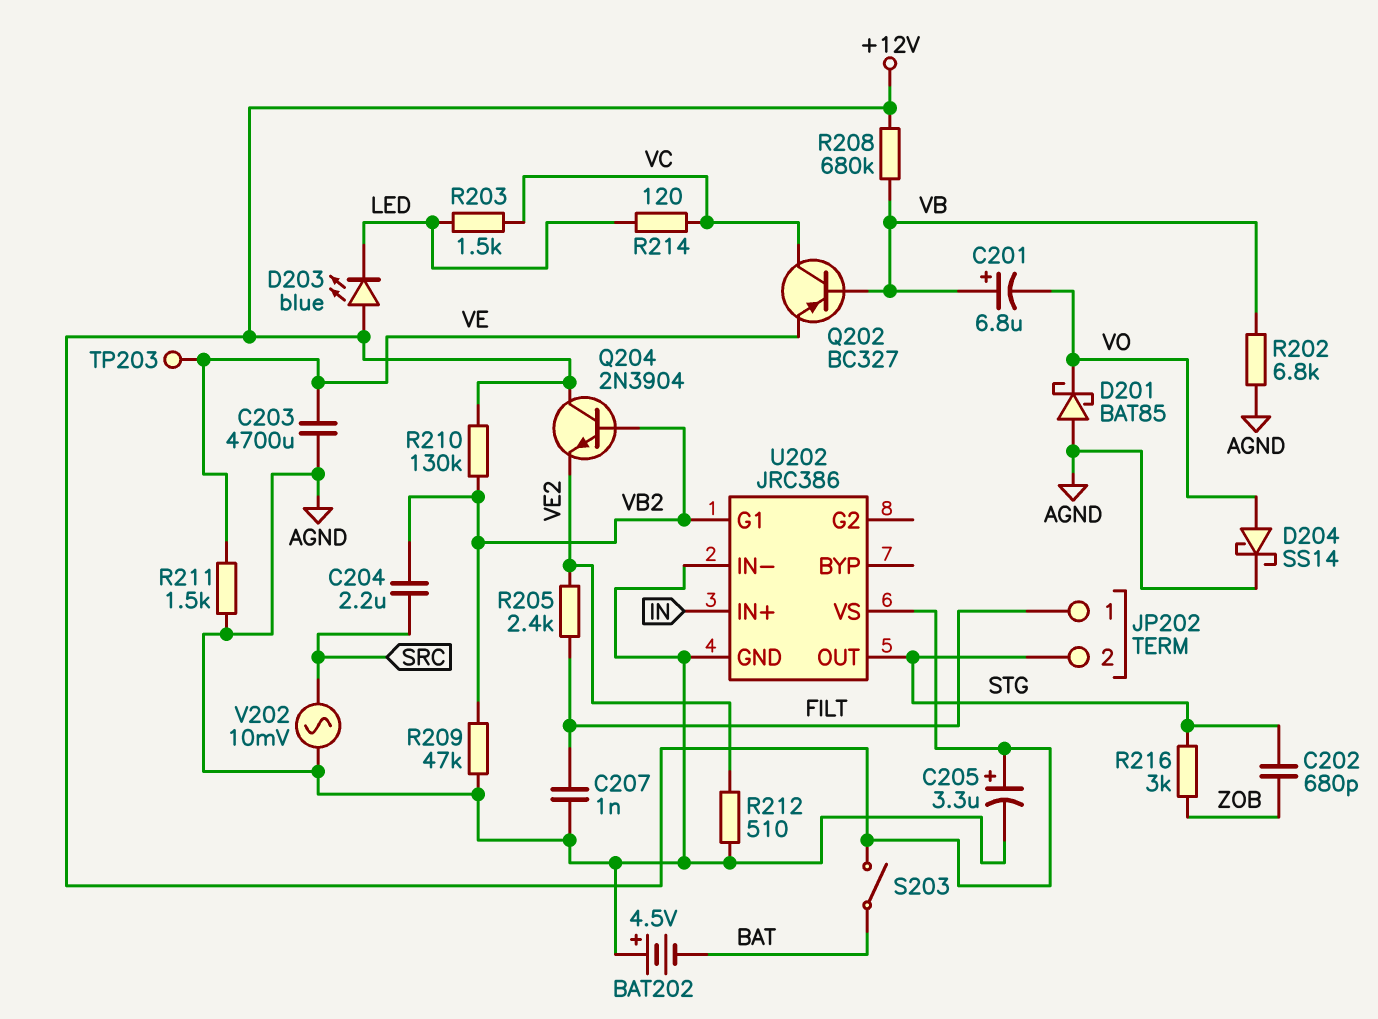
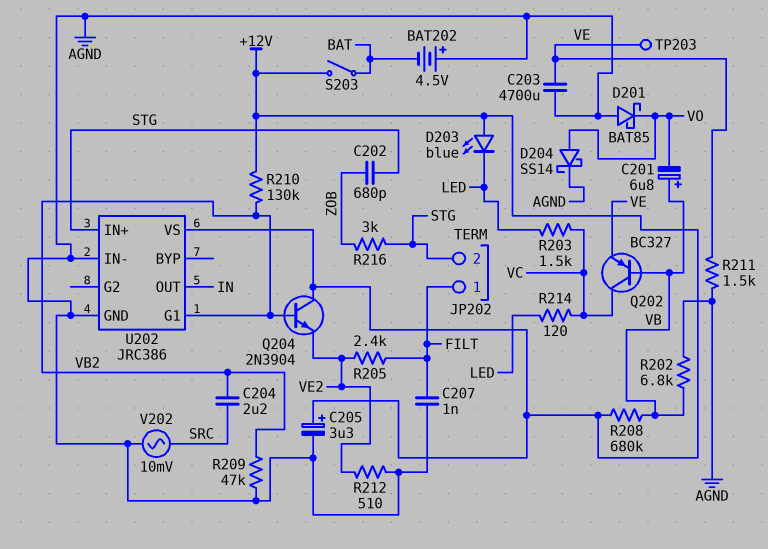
U202 pin IN+: IN -> STG
U202 pin OUT: STG -> IN

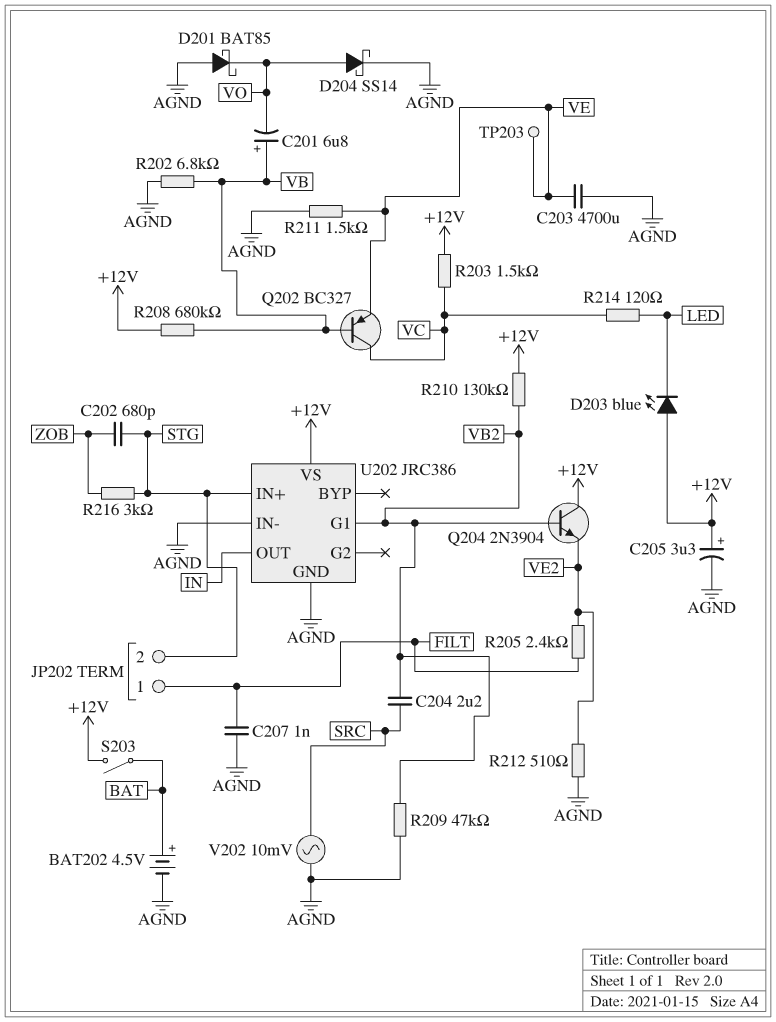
BAT202: 4.5V (plus AGND, minus BAT) -> 4.5V (plus BAT, minus AGND)
R203: 1.5k (LED, VC) -> 1.5k (+12V, VC)

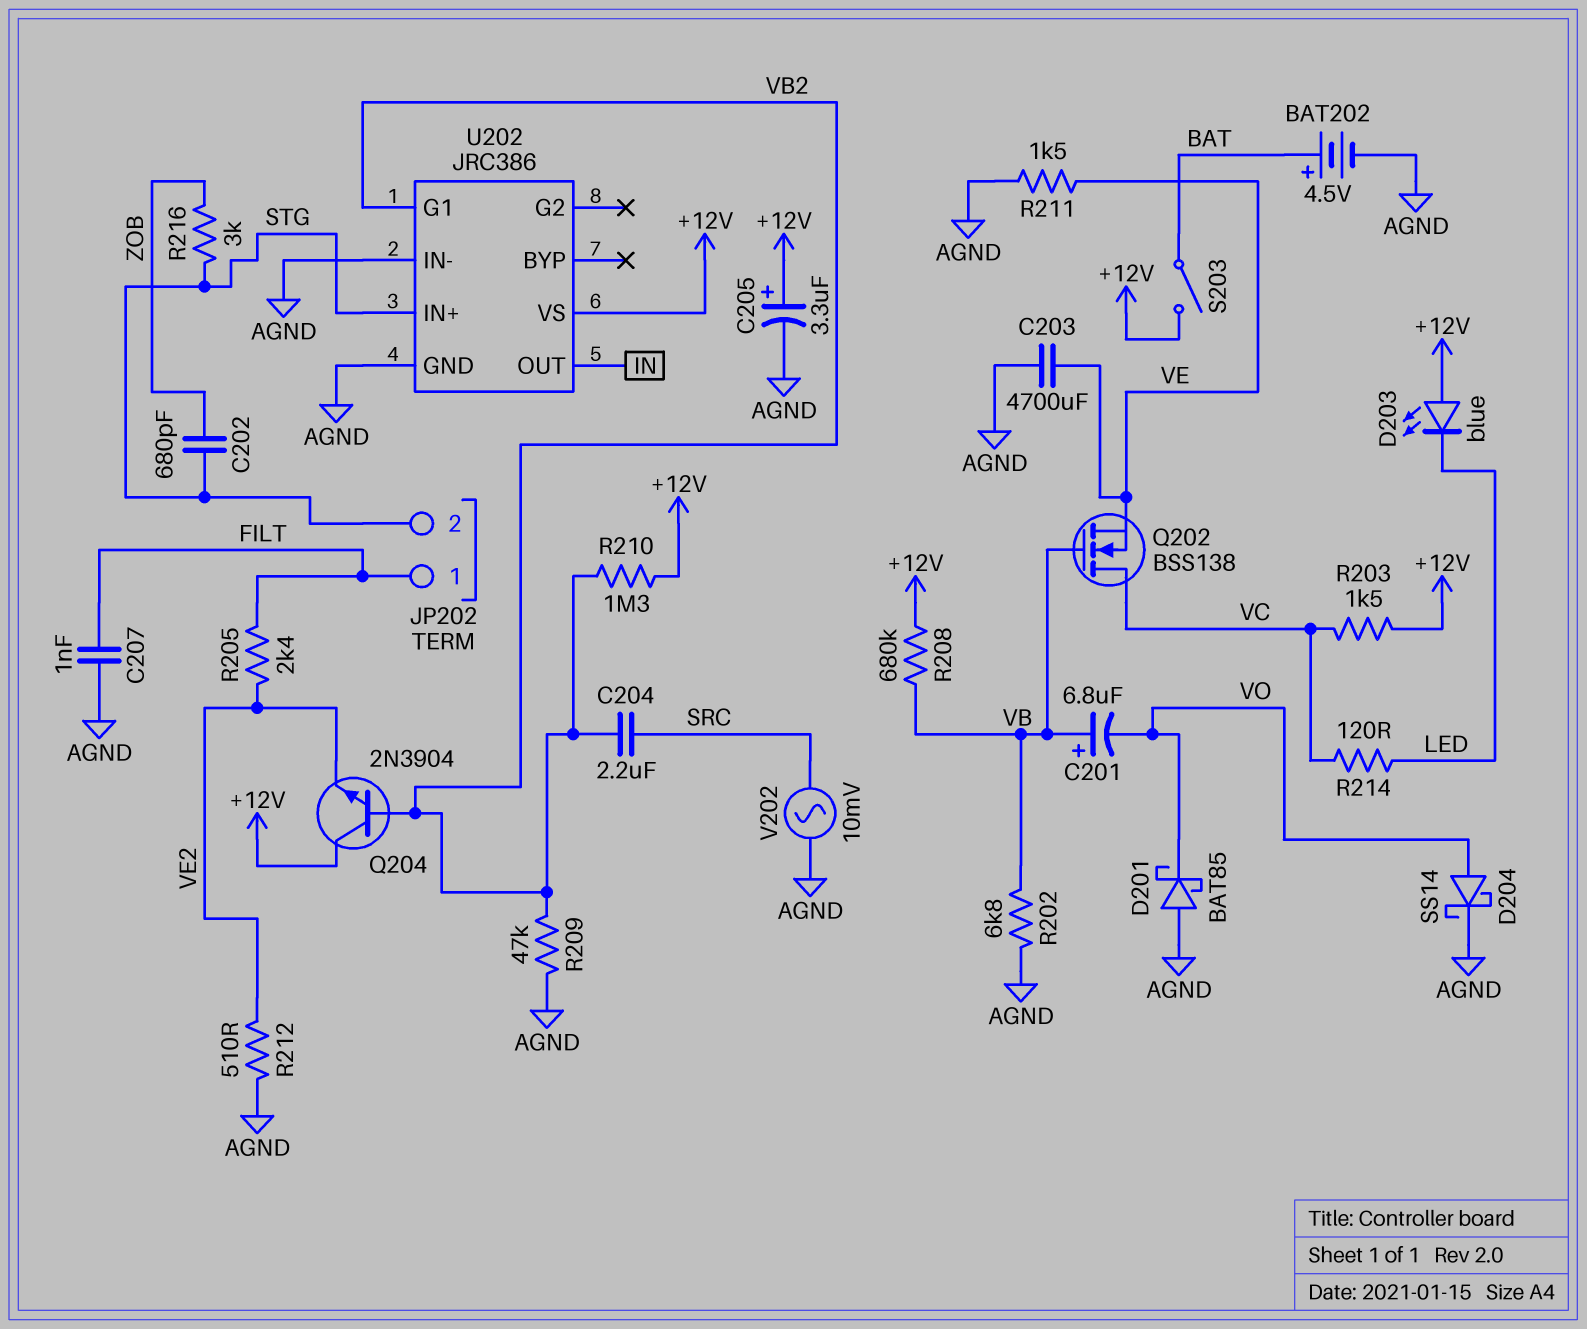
Q202: PNP BC327 (B VB, C VC, E VE) -> NMOS BSS138 (G VB, D VC, S VE)
R210: 130k (+12V, VB2) -> 1.3M (+12V, VB2)
TP203: test point (VE) -> none

